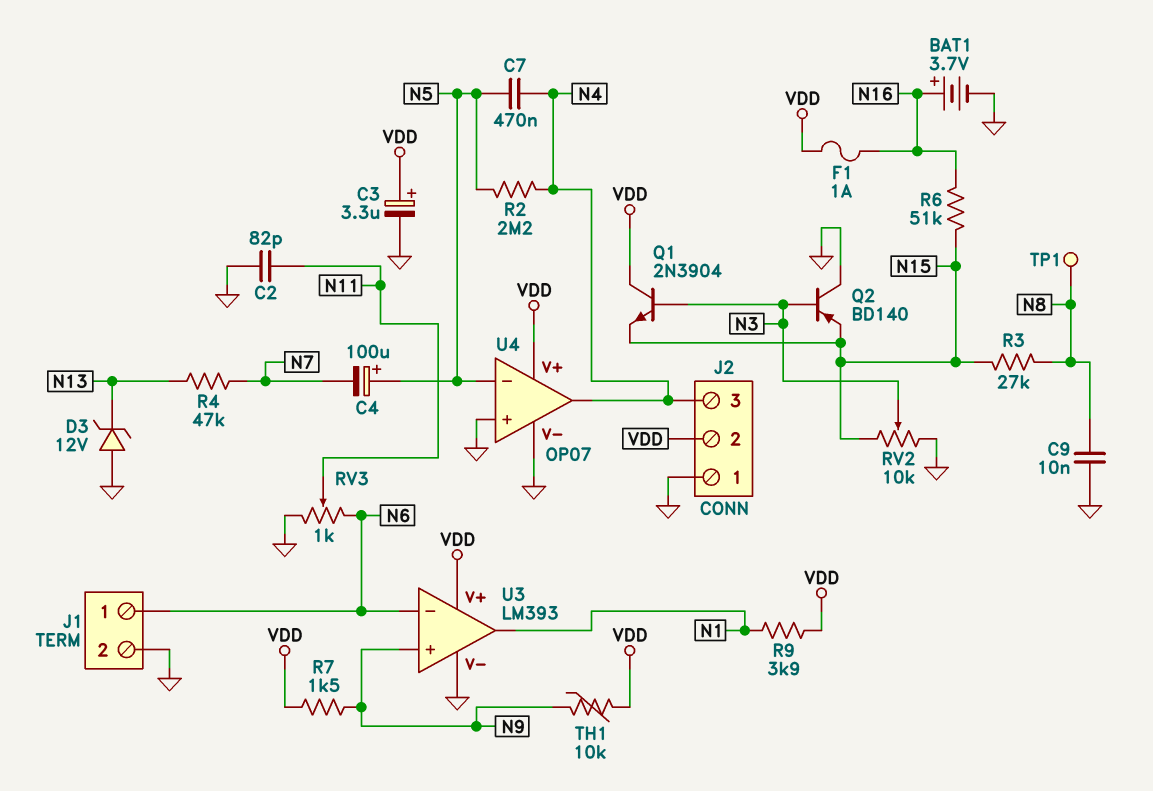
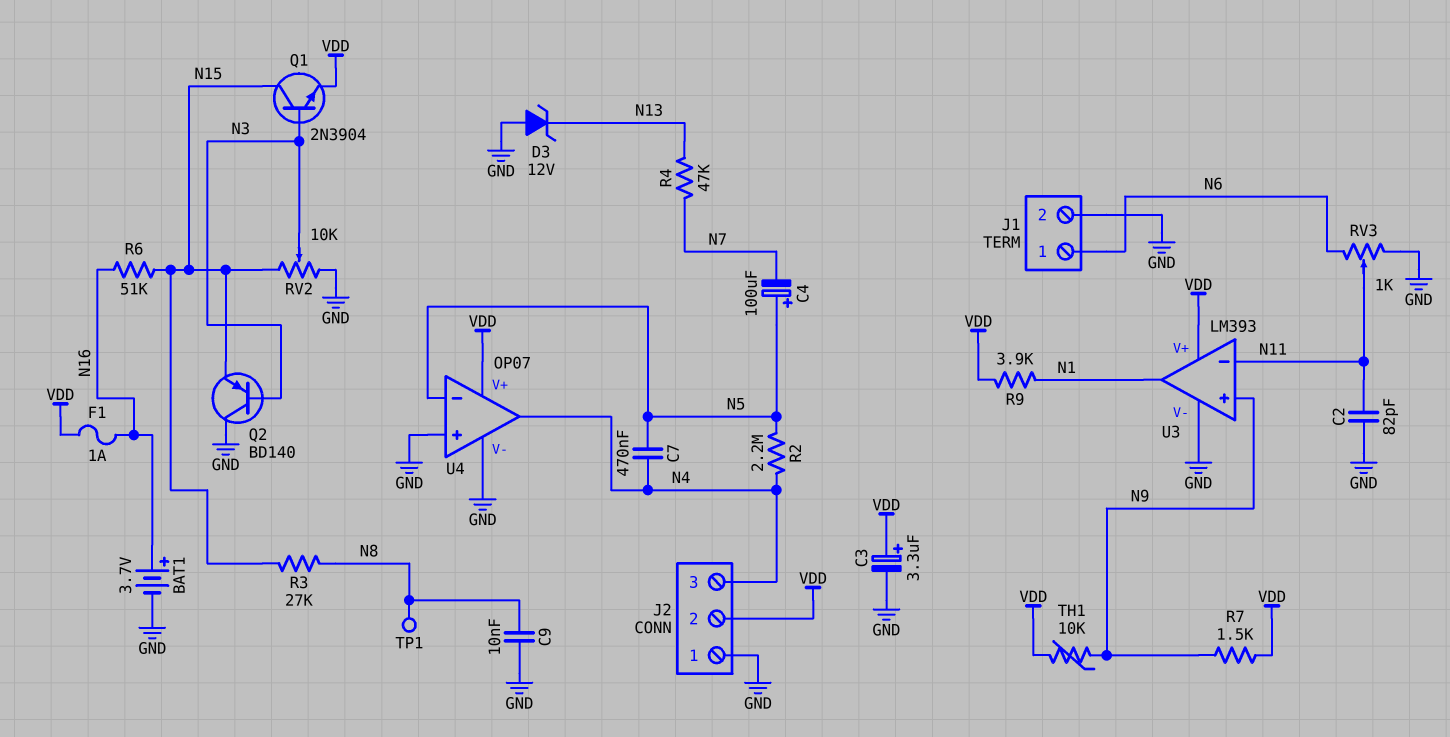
Q1: NPN 2N3904 (B N3, C VDD, E N15) -> NPN 2N3904 (B N3, C N15, E VDD)
U3 pin in-: N6 -> N11

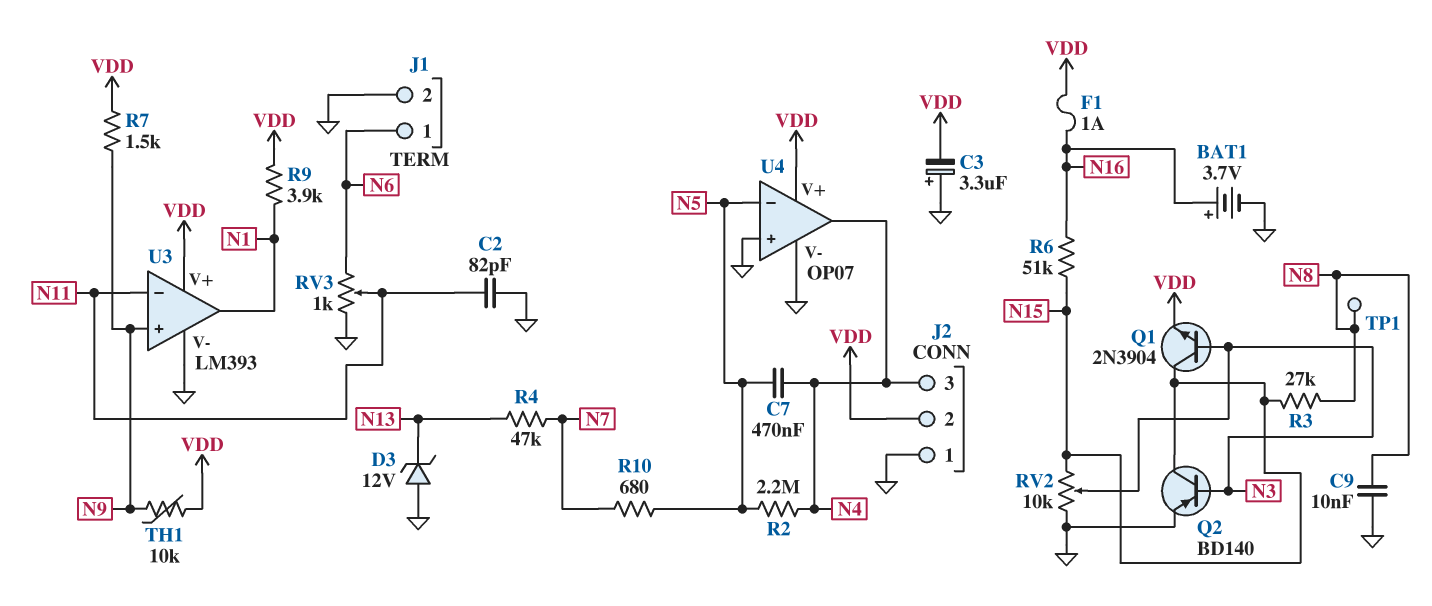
C3: 3.3uF (plus VDD, minus GND) -> 3.3uF (plus GND, minus VDD)
C4: 100uF (plus N5, minus N7) -> none
Q2: PNP BD140 (B N3, C GND, E N15) -> PNP BD140 (B N3, C N15, E GND)
R10: none -> 680 (N5, N7)

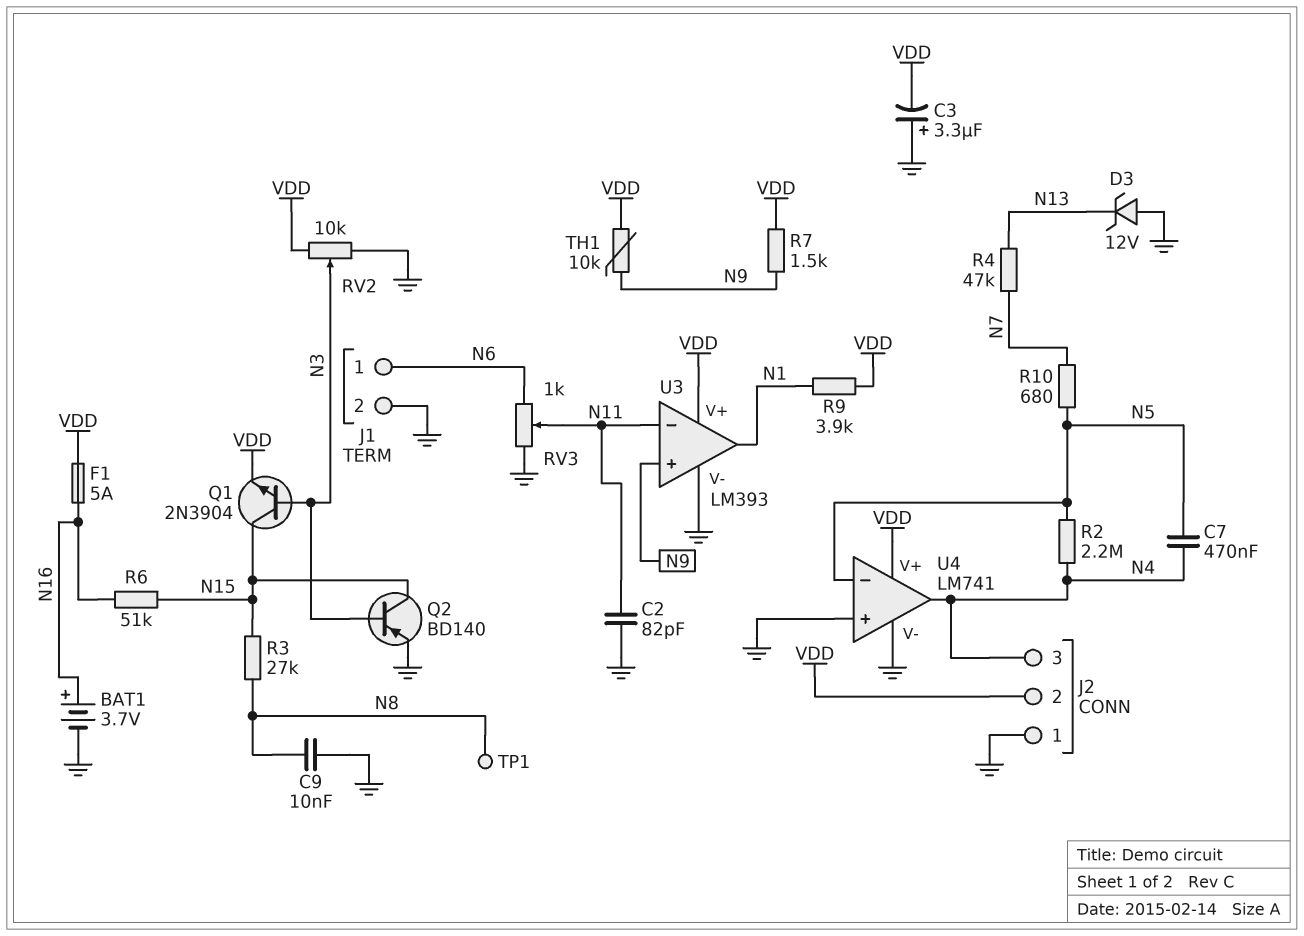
F1: 1A (N16, VDD) -> 5A (N16, VDD)
RV2: 10k (GND, N15, wiper N3) -> 10k (GND, VDD, wiper N3)
U4: OP07 -> LM741

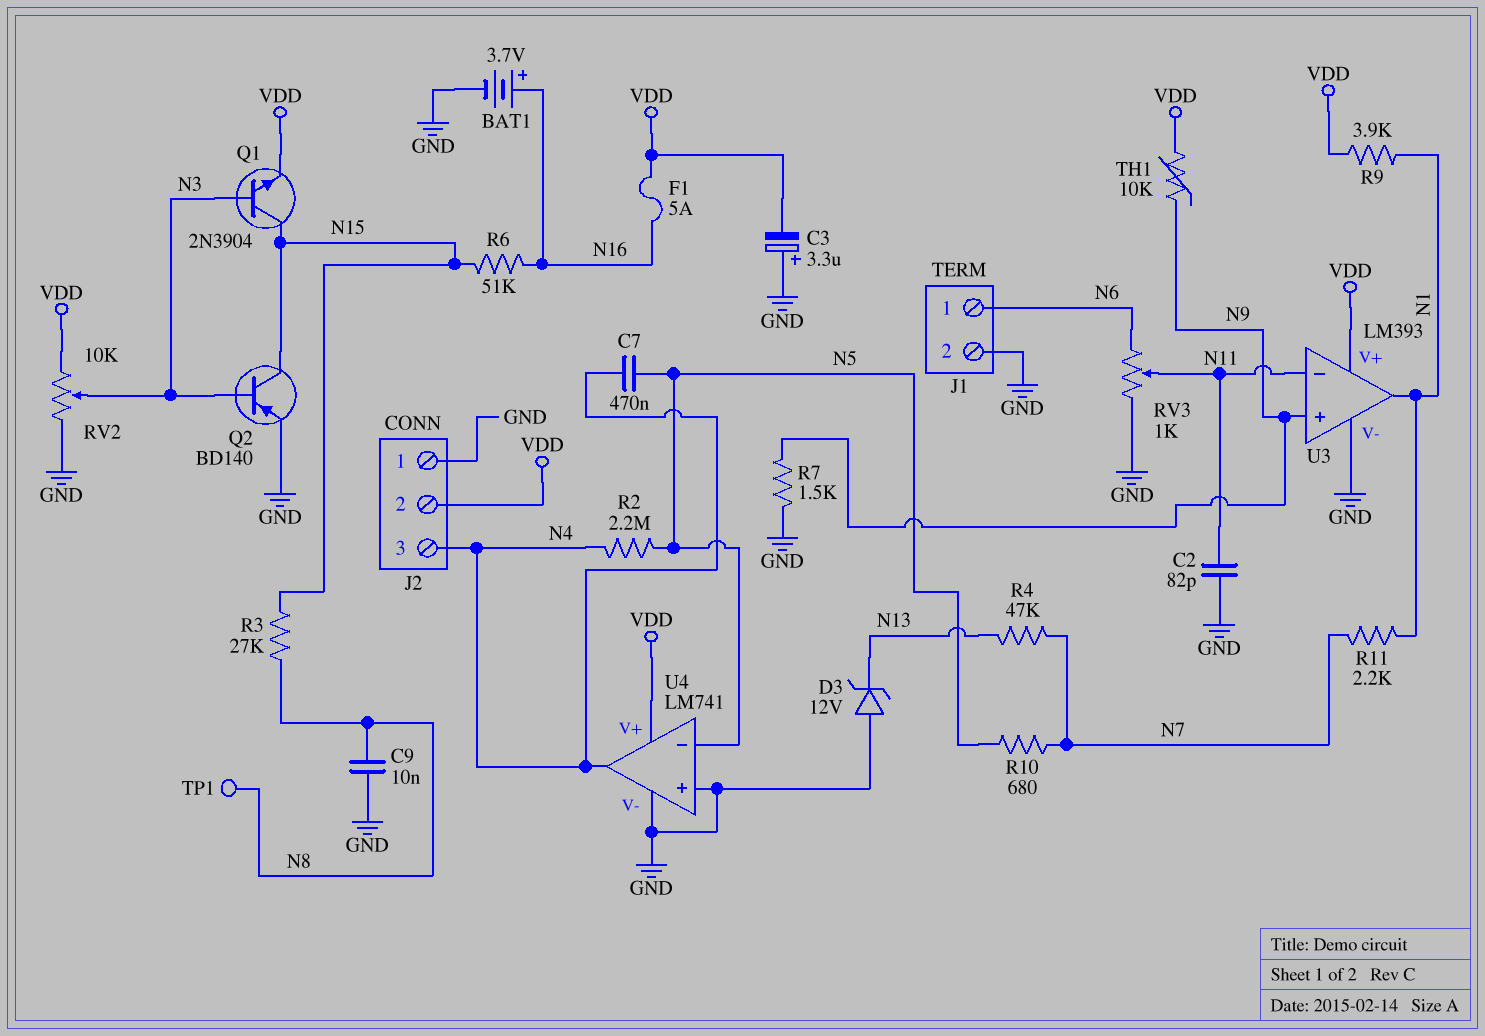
R7: 1.5k (N9, VDD) -> 1.5k (GND, N9)
R11: none -> 2.2k (N1, N7)

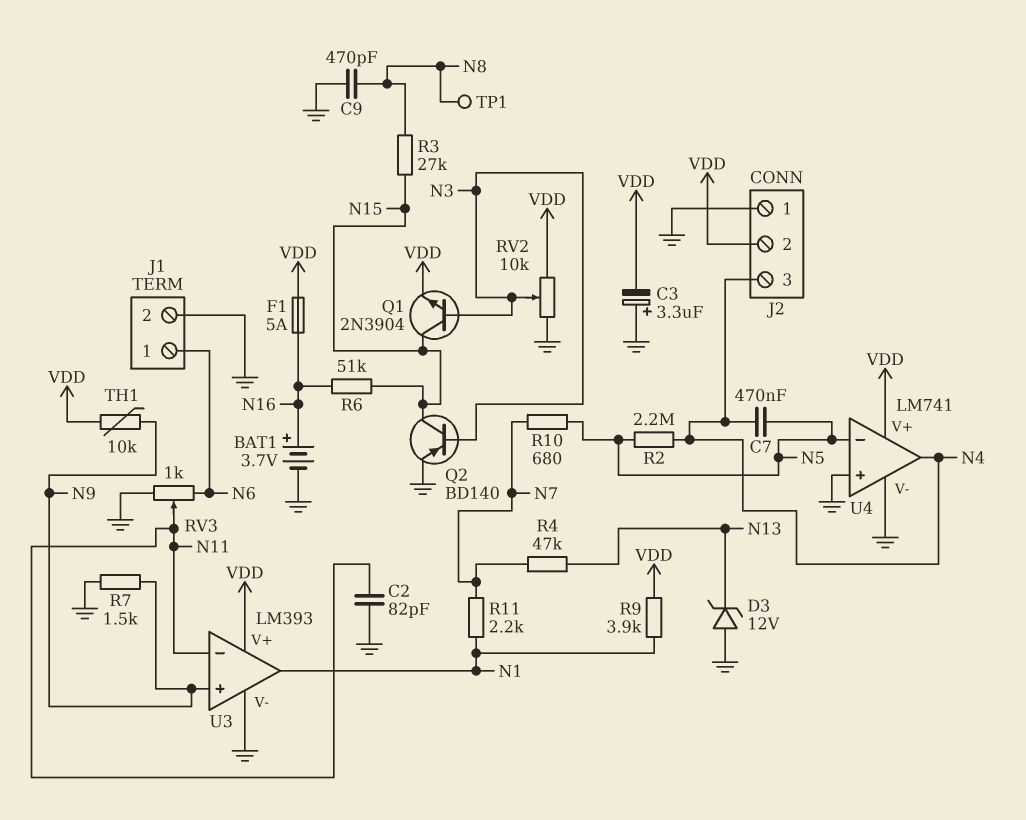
C9: 10nF (GND, N8) -> 470pF (GND, N8)

